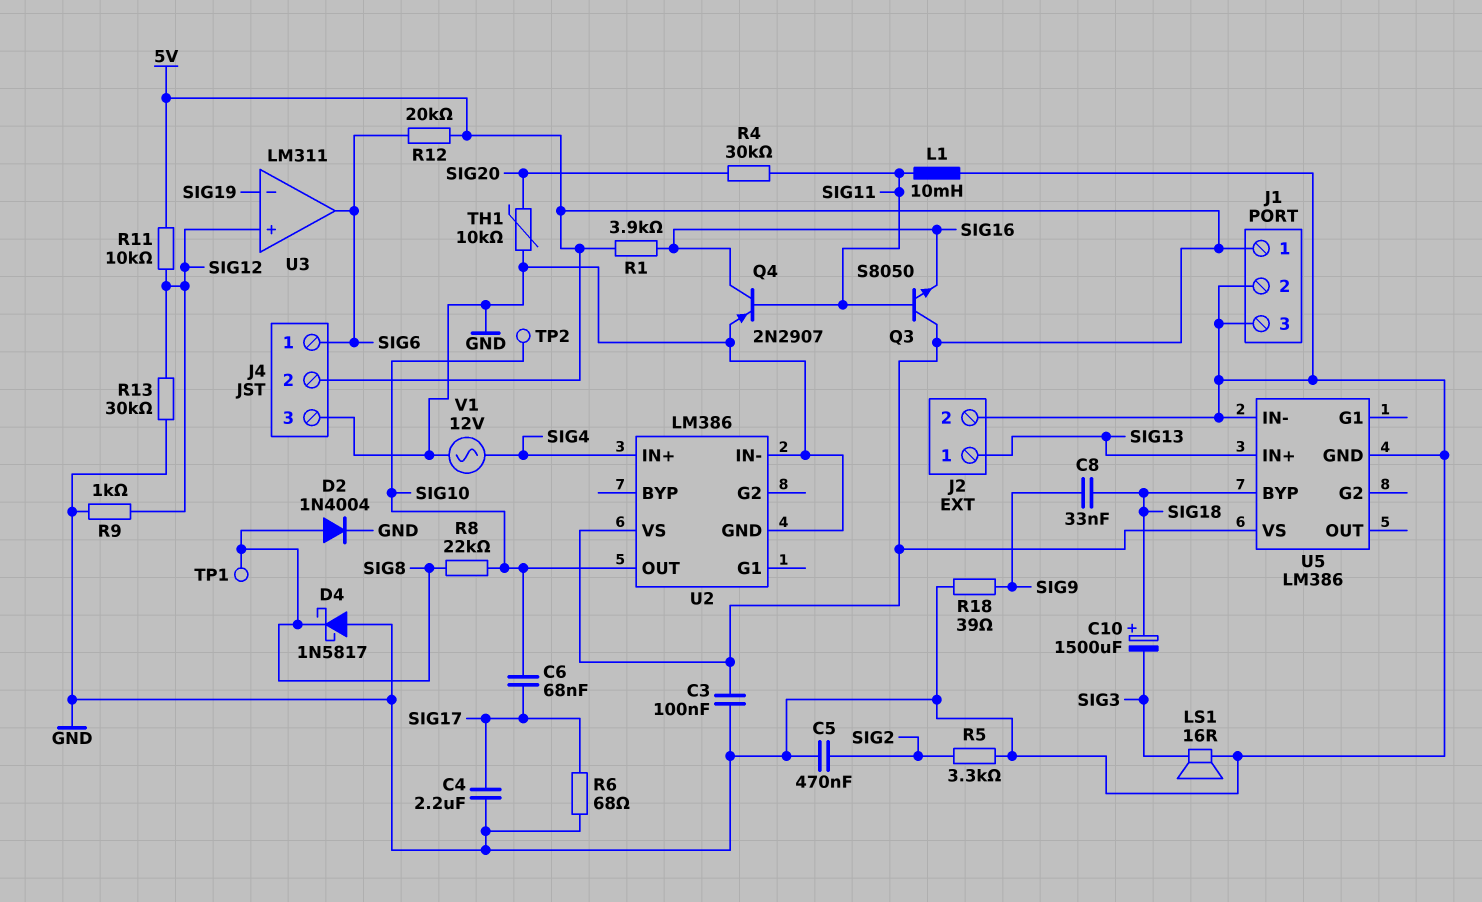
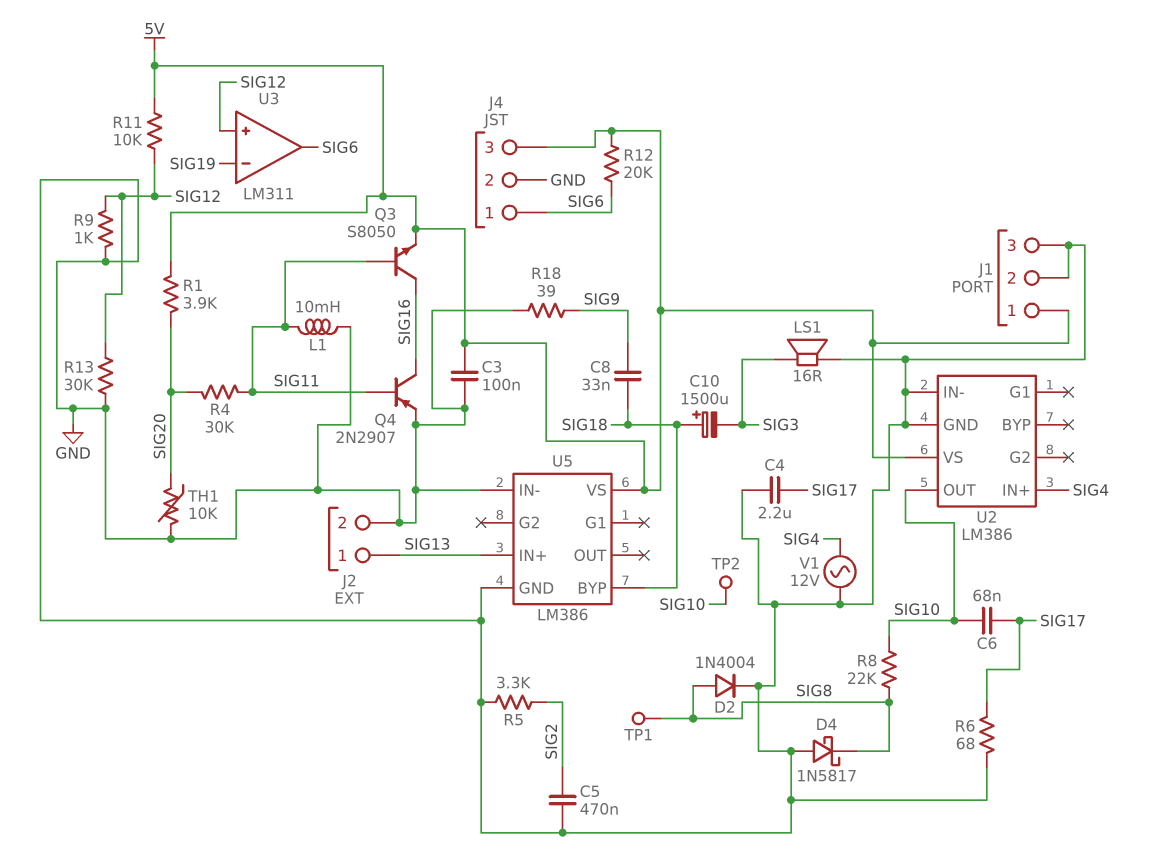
J4 pin 2: 5V -> GND
J4 pin 3: GND -> 5V
Q3: NPN S8050 (B SIG11, C 5V, E SIG16) -> NPN S8050 (B SIG11, C SIG16, E 5V)
R1: 3.9k (5V, SIG16) -> 3.9k (5V, SIG20)

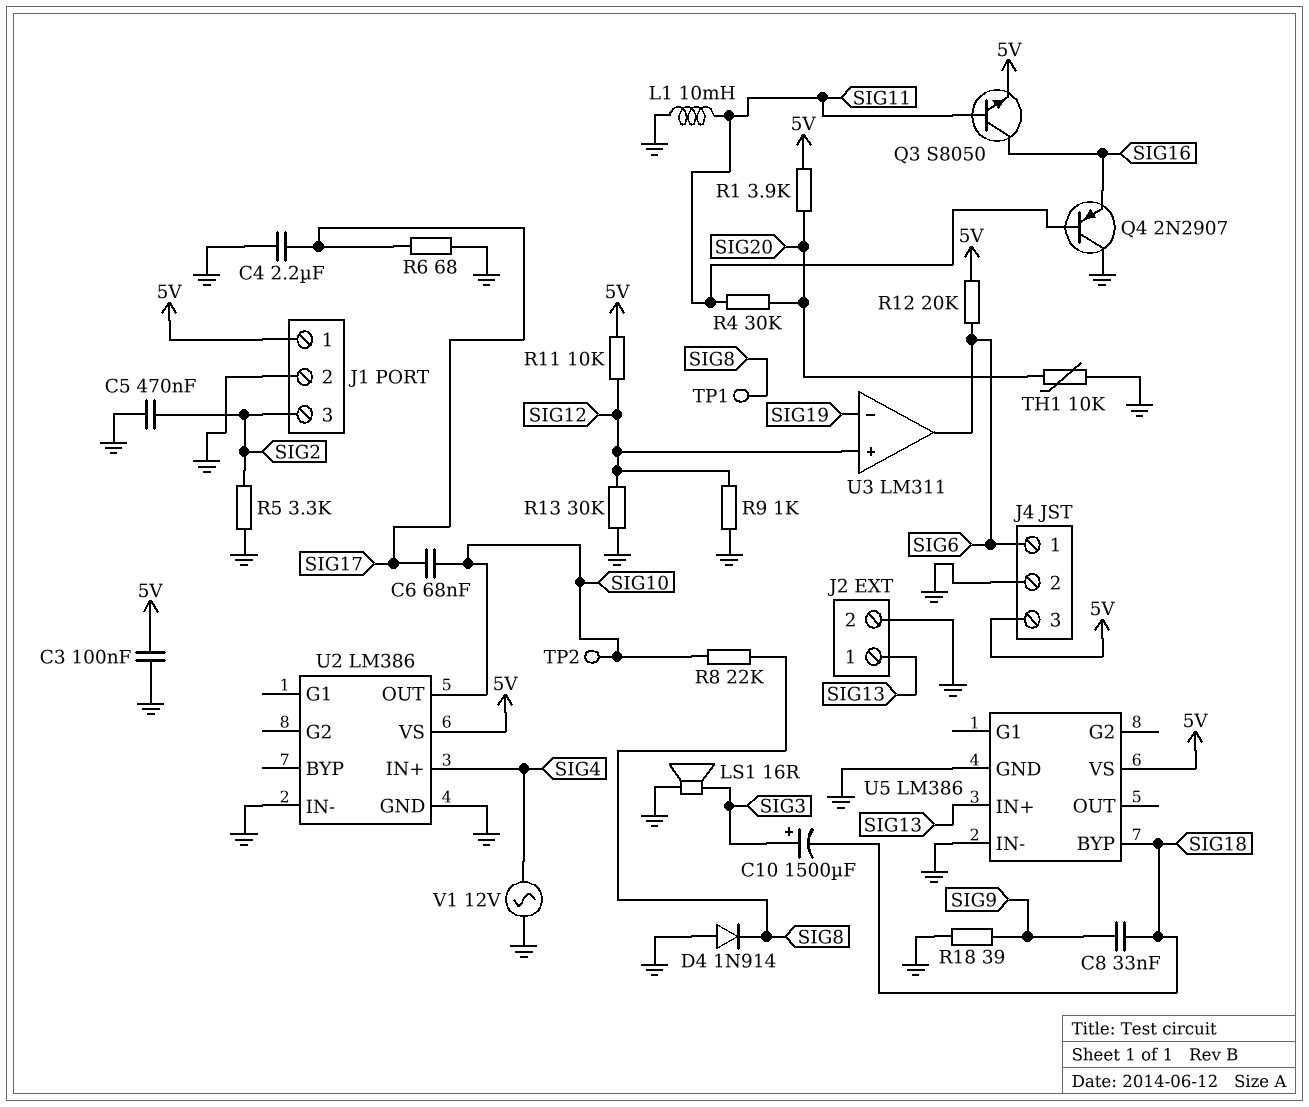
C10: 1500uF (plus SIG18, minus SIG3) -> 1500uF (plus SIG3, minus SIG18)
D2: diode 1N4004 (A SIG8, K GND) -> none
D4: schottky 1N5817 (A GND, K SIG8) -> diode 1N914 (A GND, K SIG8)
J1 pin 3: GND -> SIG2
Q4: PNP 2N2907 (B SIG11, C SIG16, E GND) -> PNP 2N2907 (B SIG11, C GND, E SIG16)

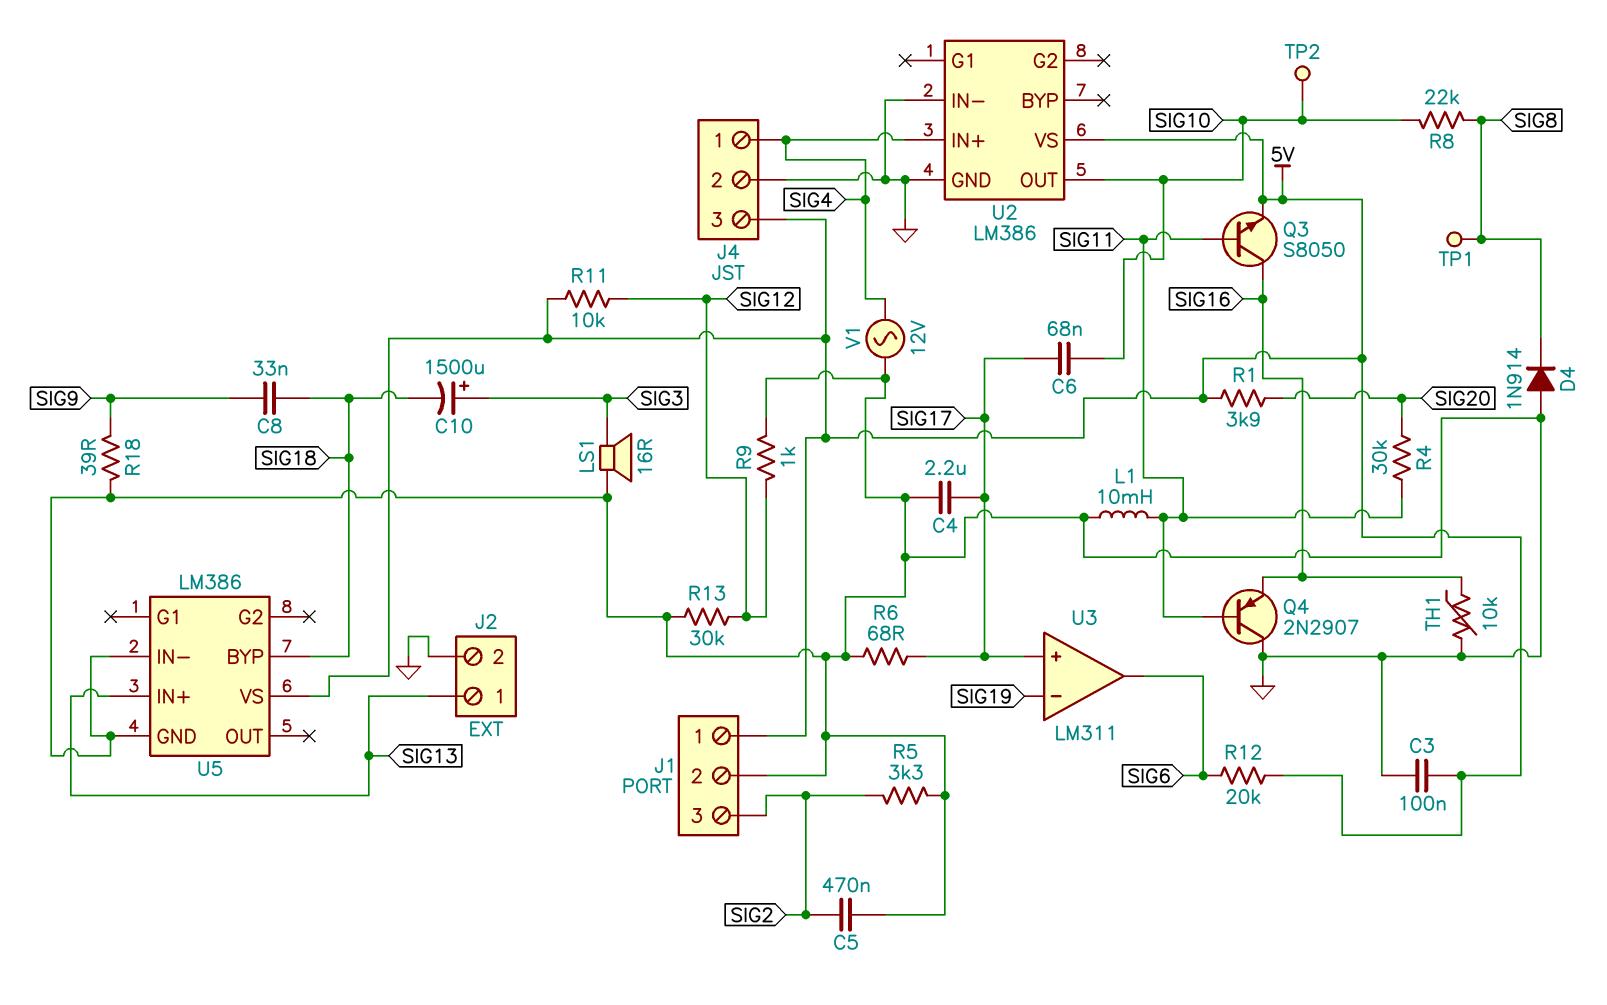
J4 pin 1: SIG6 -> SIG4
TH1: 10k (GND, SIG20) -> 10k (GND, SIG16)
U3 pin in+: SIG12 -> SIG17

